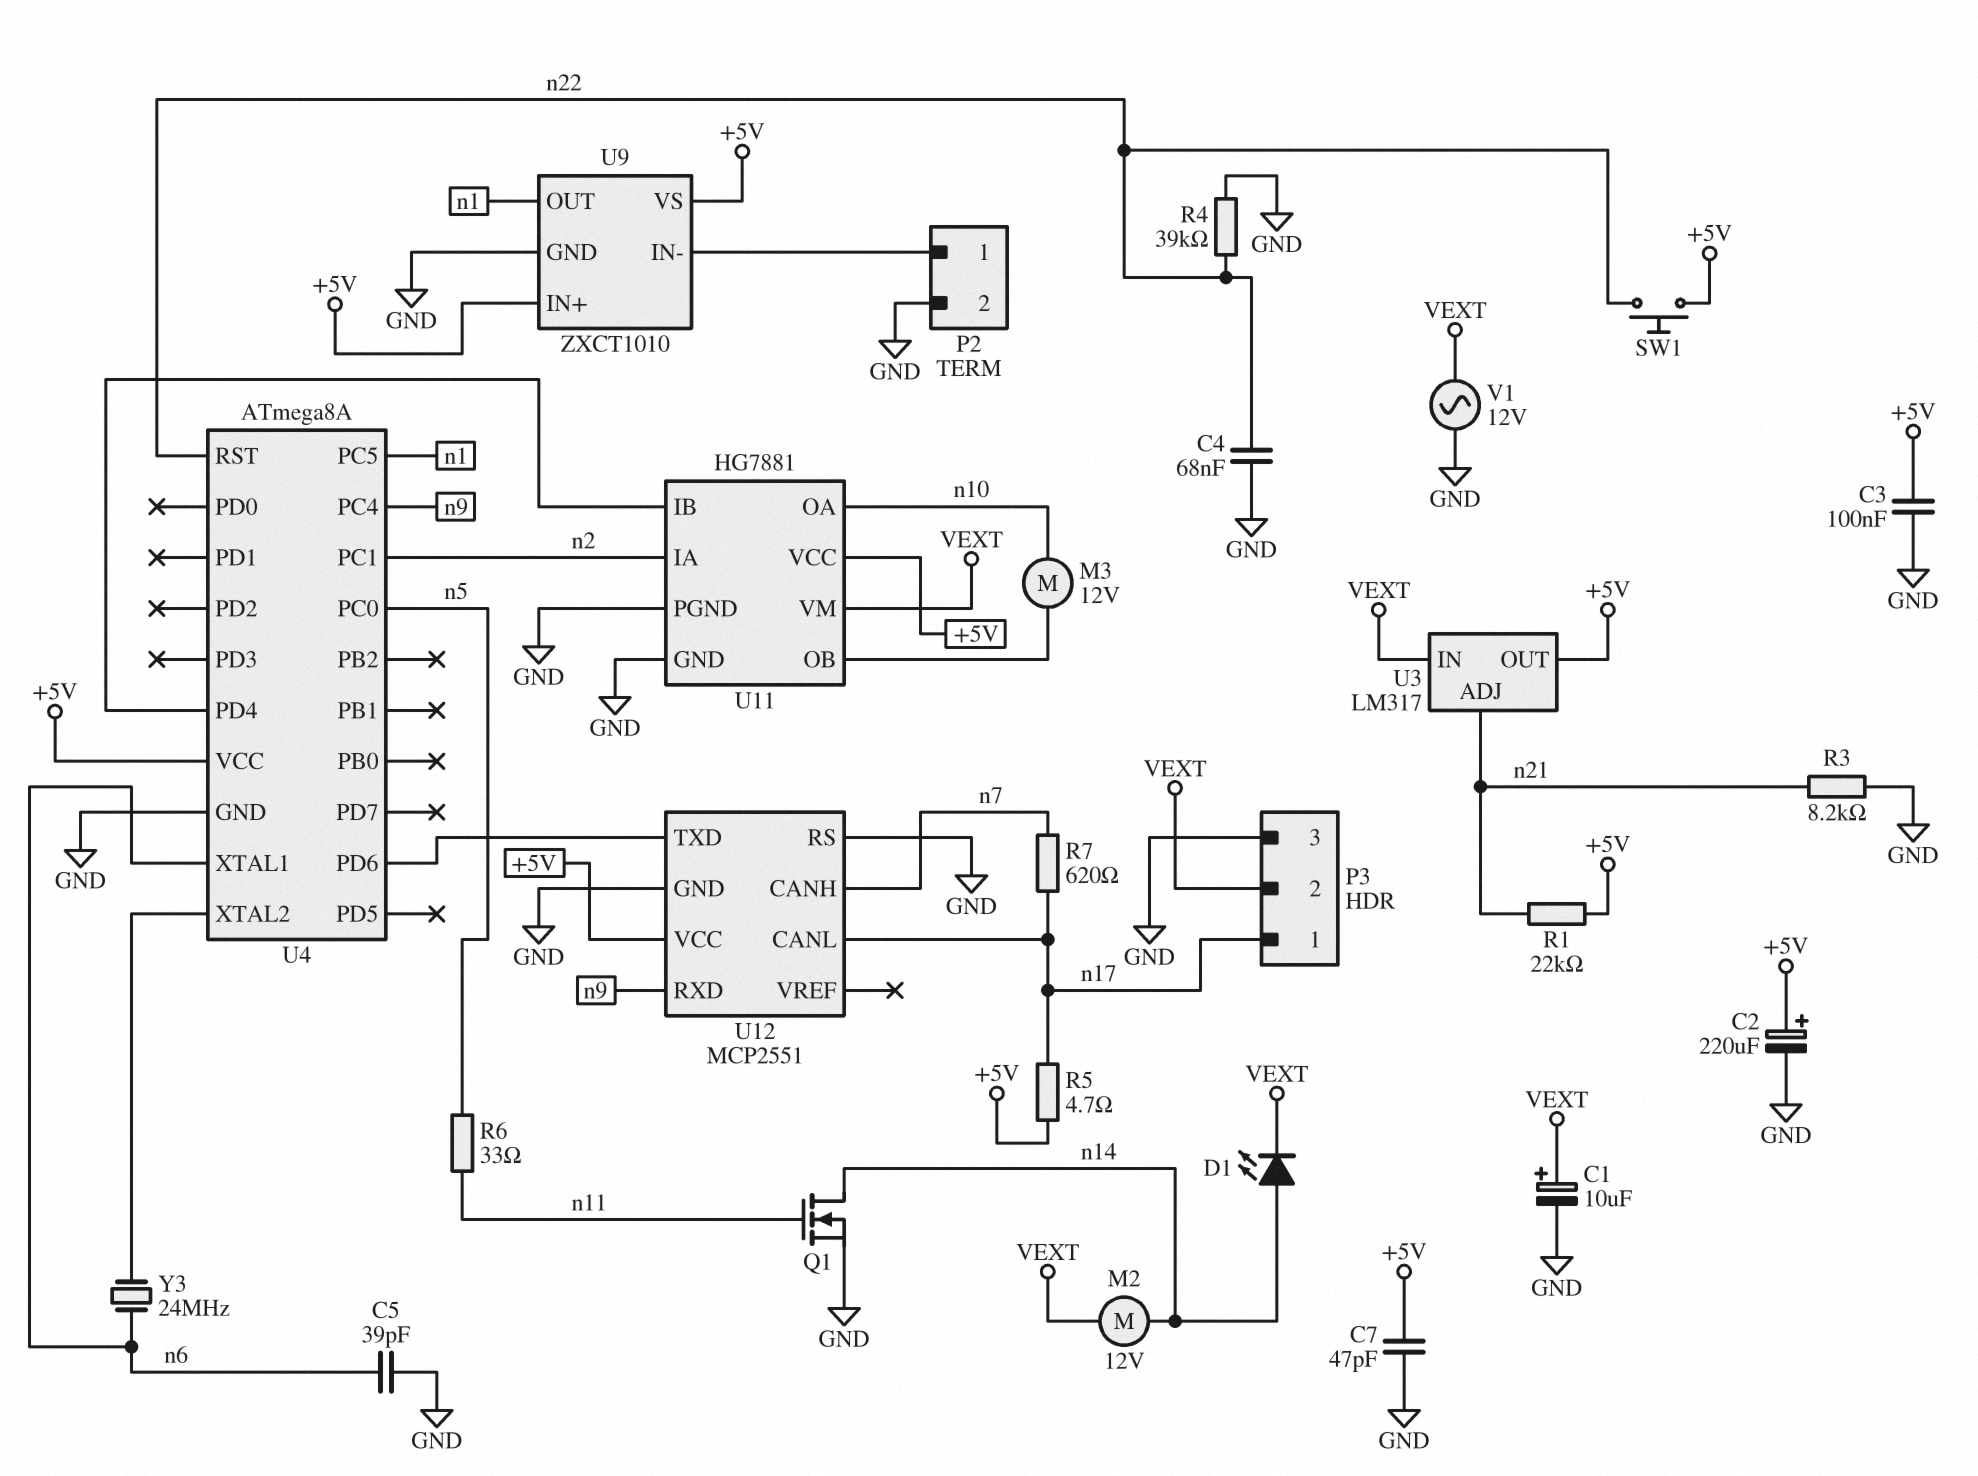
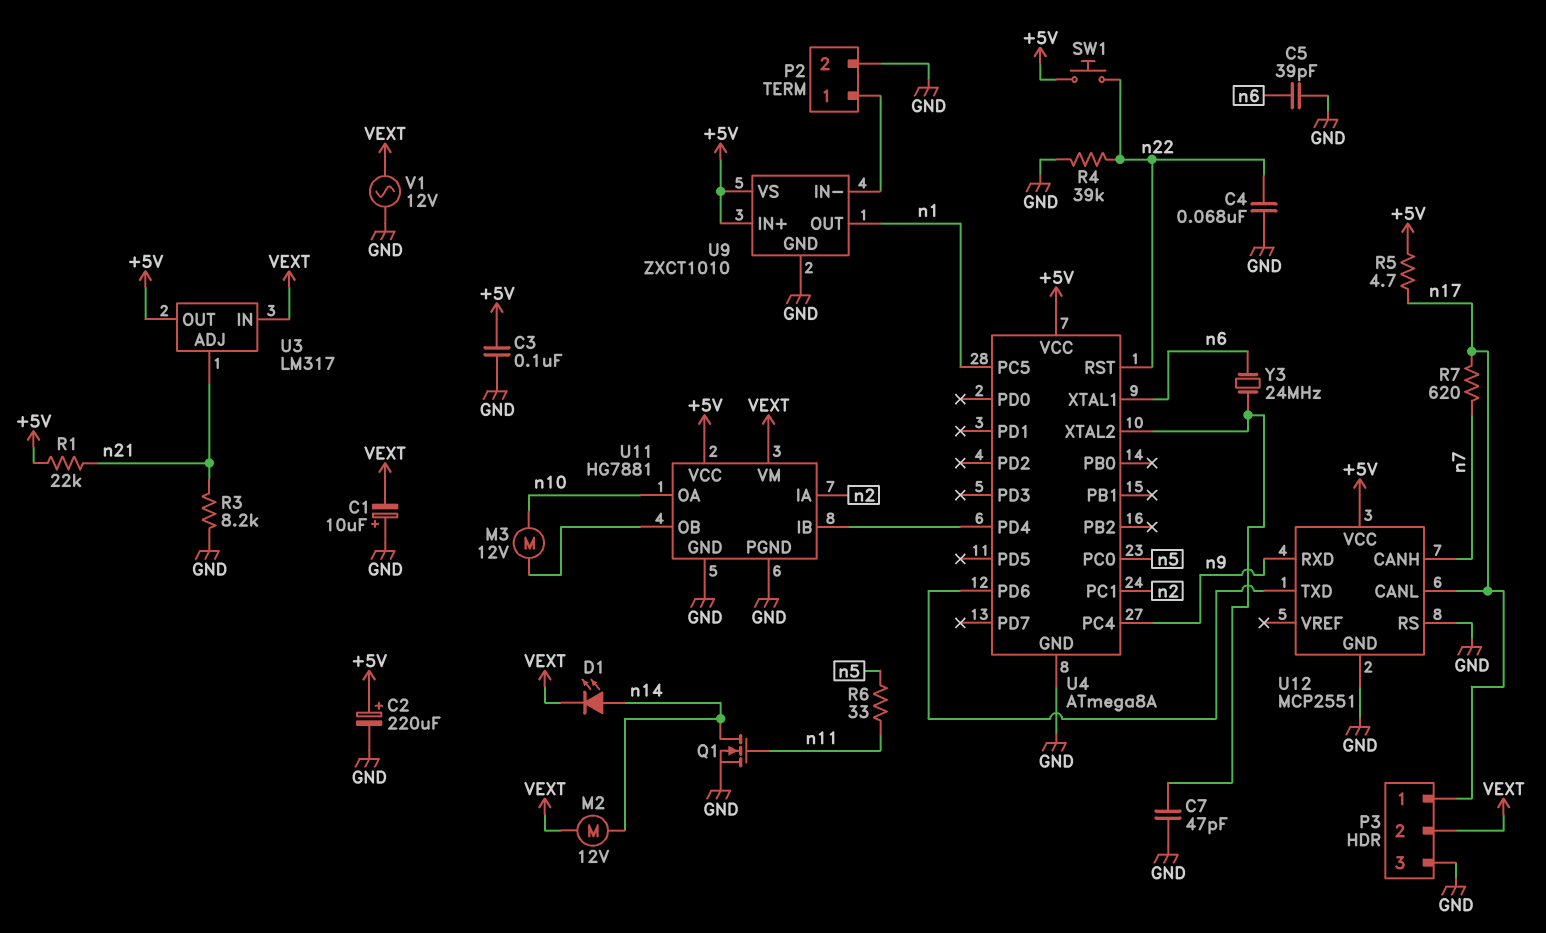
C1: 10uF (plus VEXT, minus GND) -> 10uF (plus GND, minus VEXT)
C7: 47pF (+5V, GND) -> 47pF (GND, U4/XTAL2)

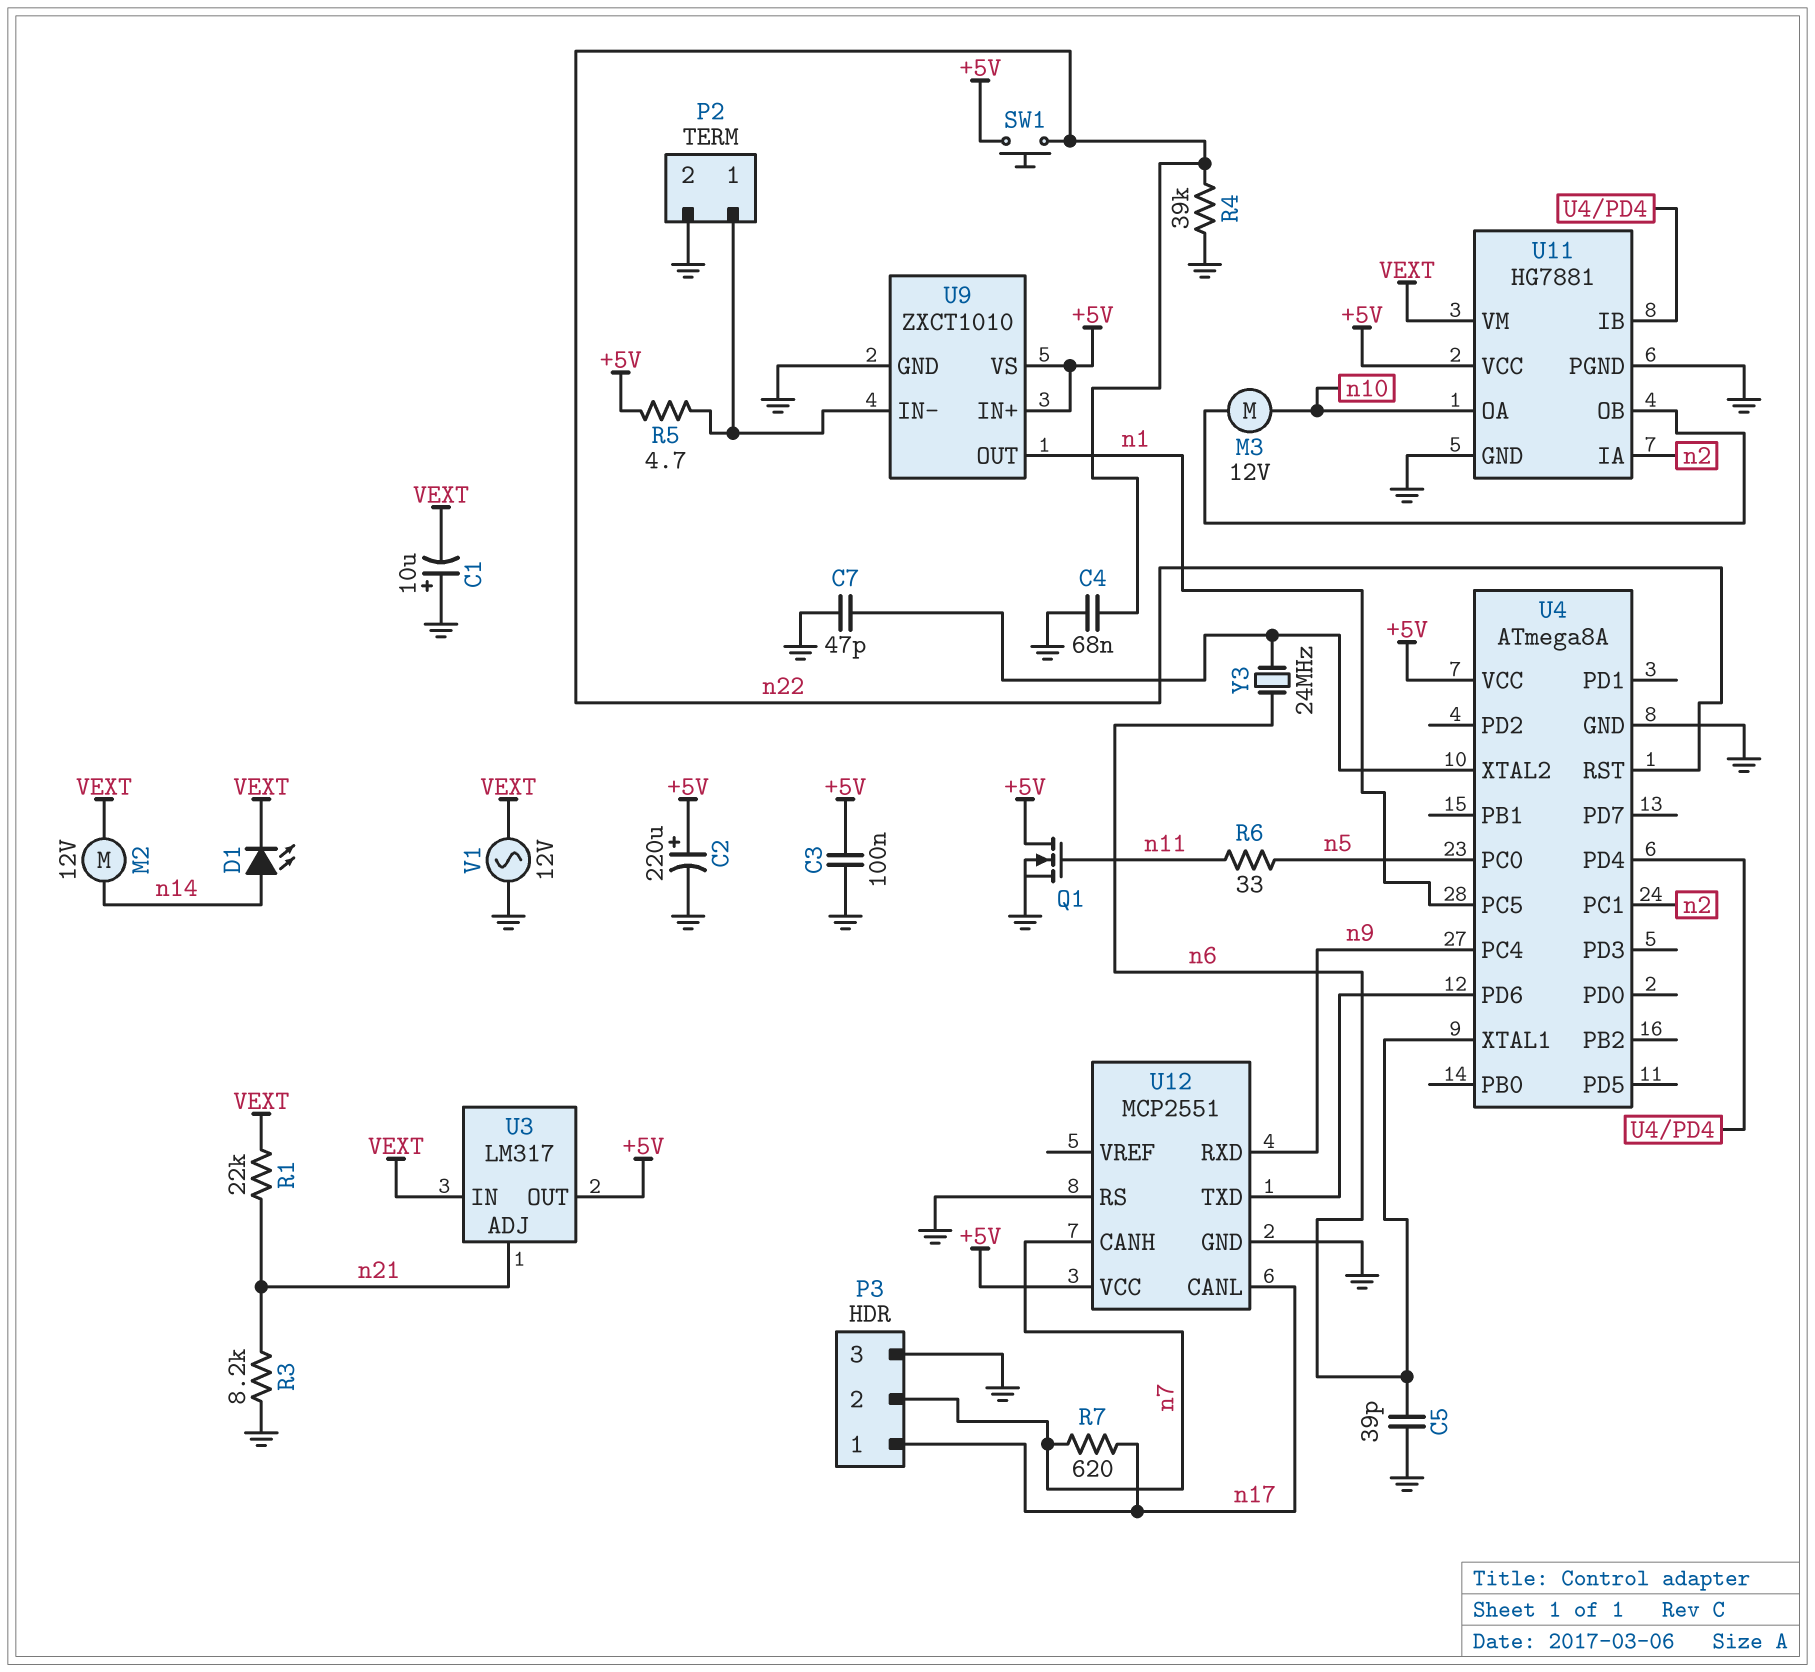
P3 pin 2: VEXT -> n7
Q1: NMOS (G n11, D n14, S GND) -> NMOS (G n11, D +5V, S GND)
R1: 22k (+5V, n21) -> 22k (VEXT, n21)
R5: 4.7 (+5V, n17) -> 4.7 (+5V, P2/1)

